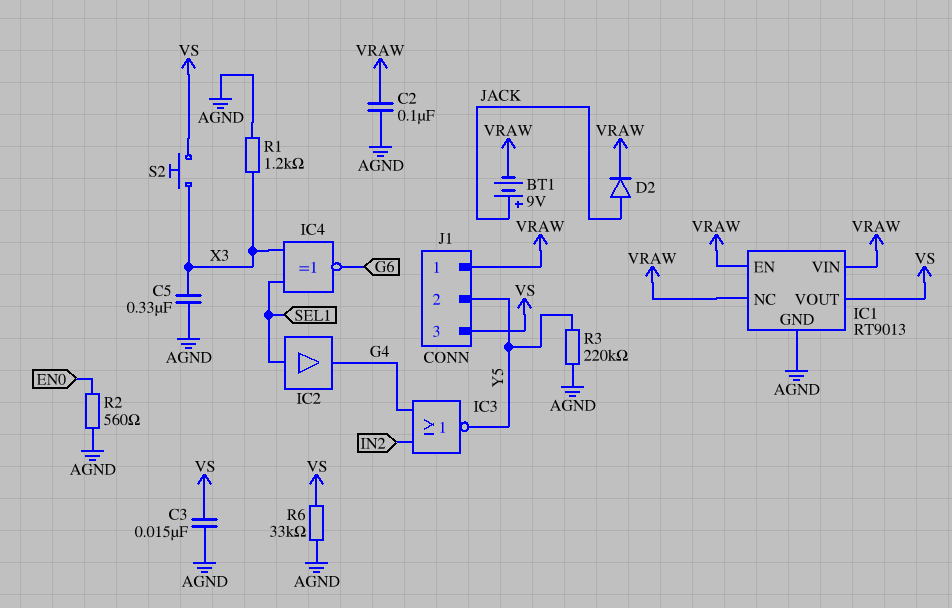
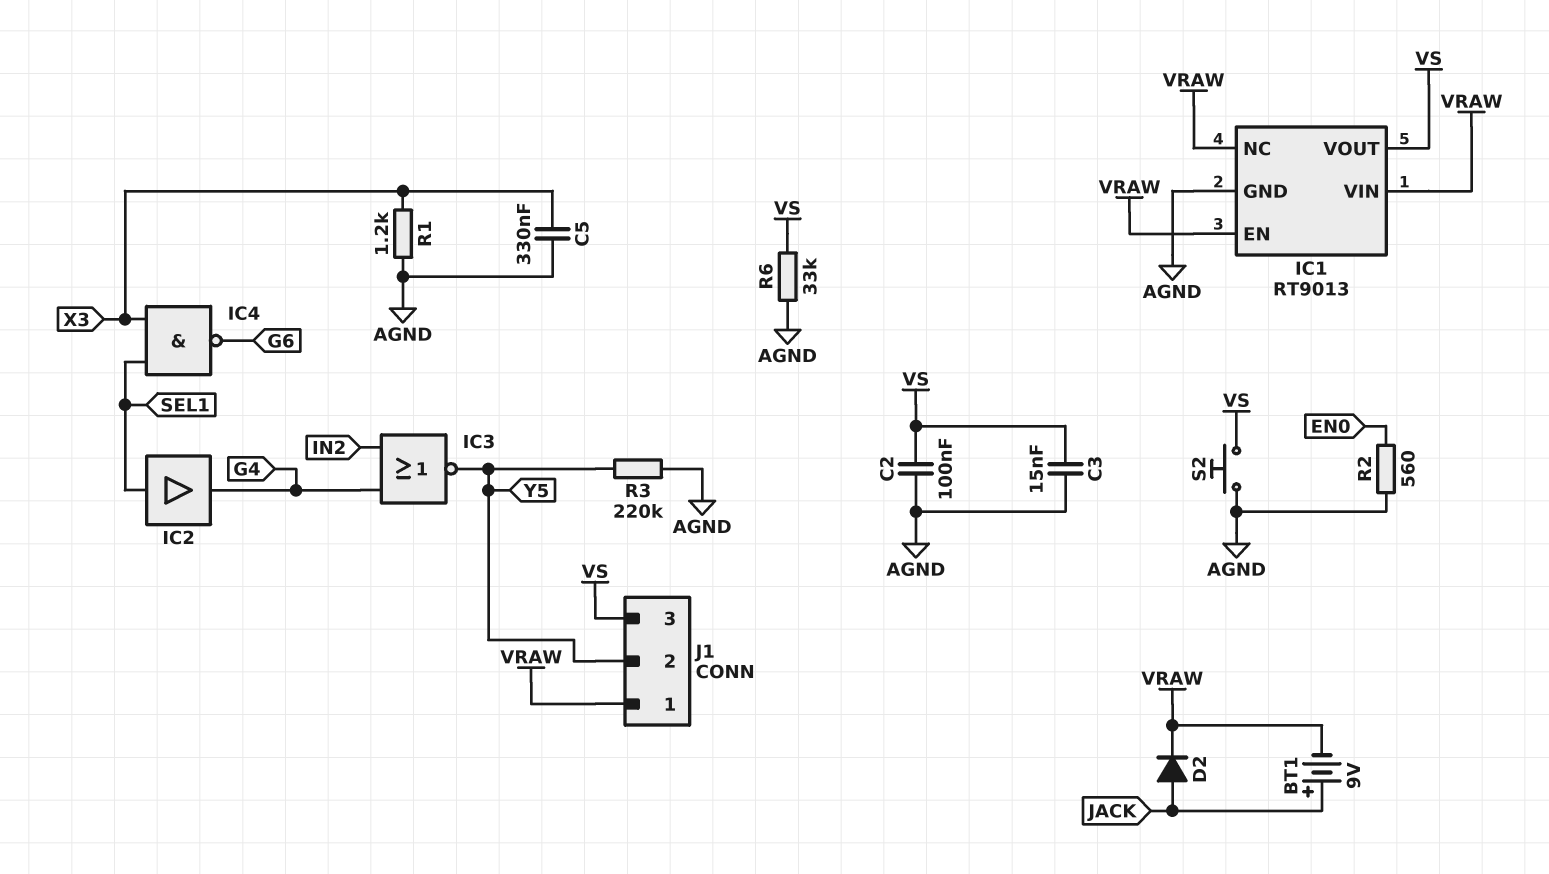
C2: 100nF (AGND, VRAW) -> 100nF (AGND, VS)
IC4: XNOR (in SEL1, in X3, out G6) -> NAND (in SEL1, in X3, out G6)
S2: button (VS, X3) -> button (AGND, VS)

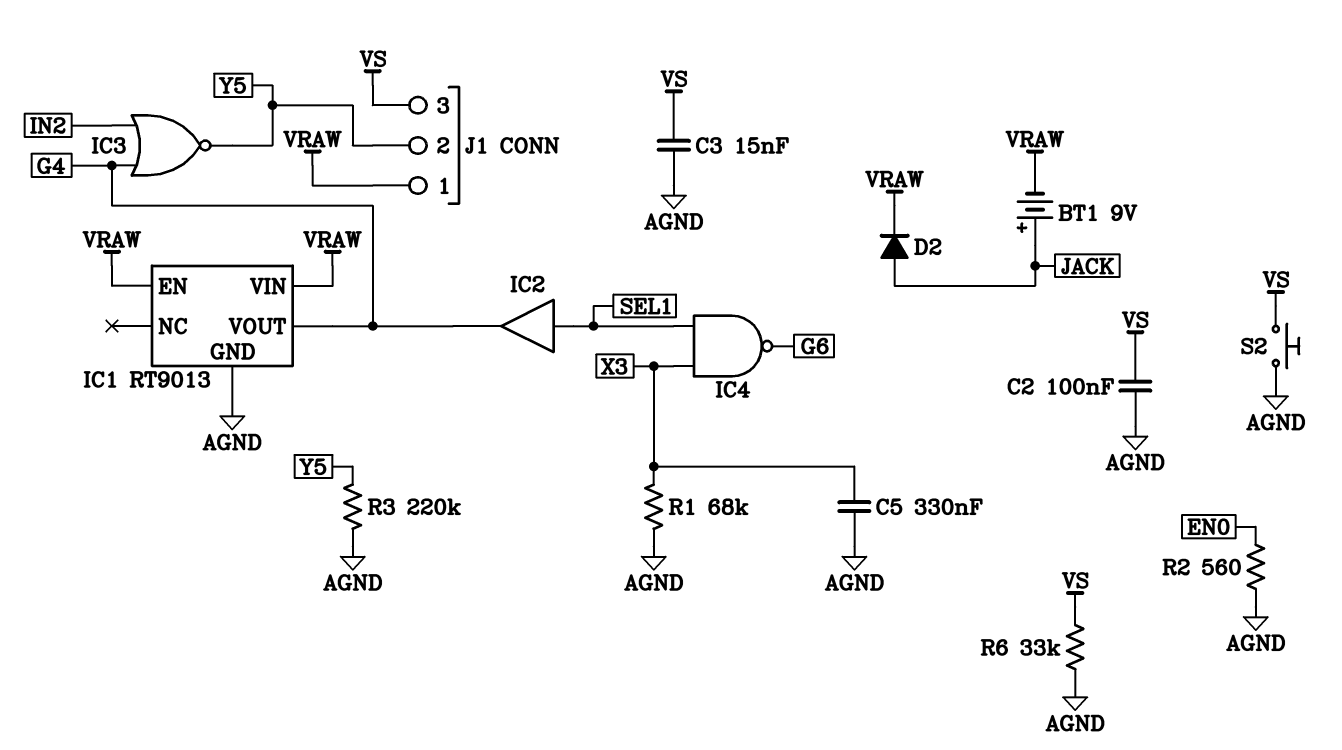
IC1 pin NC: VRAW -> none
IC1 pin VOUT: VS -> G4
R1: 1.2k (AGND, X3) -> 68k (AGND, X3)

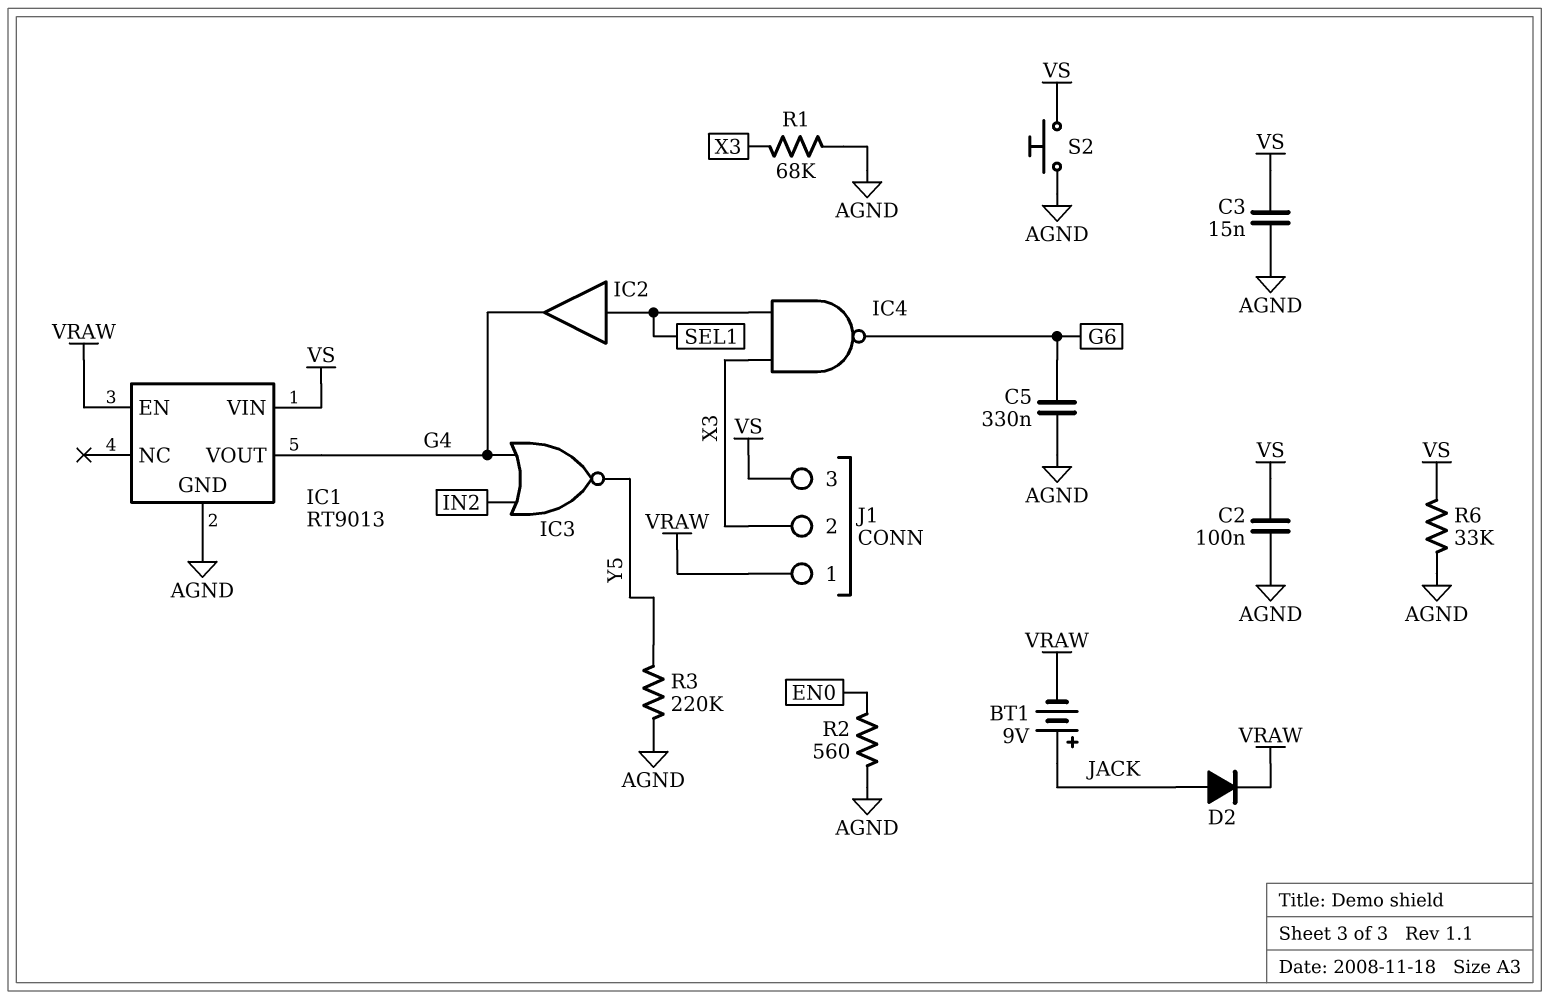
C5: 330nF (AGND, X3) -> 330nF (AGND, G6)
IC1 pin VIN: VRAW -> VS
J1 pin 2: Y5 -> X3

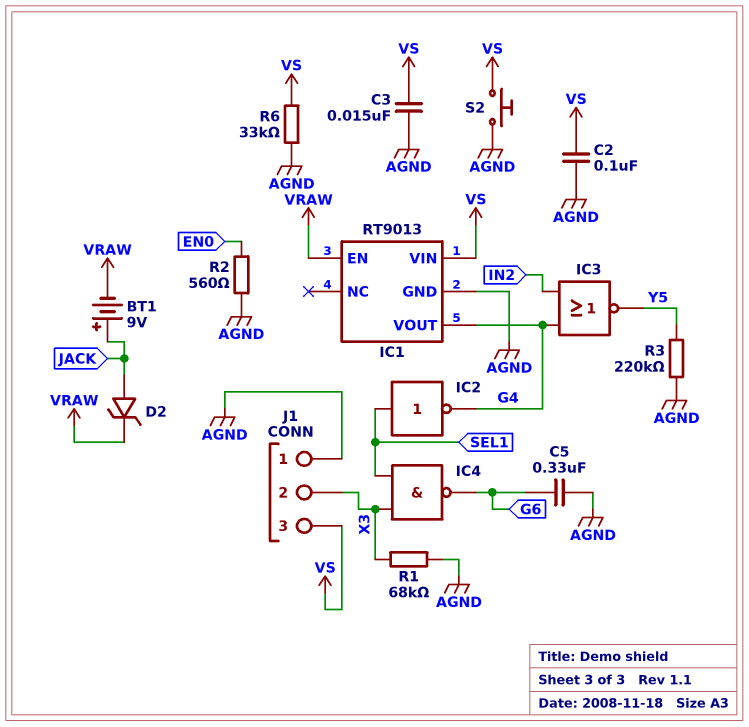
D2: diode (A JACK, K VRAW) -> zener (A JACK, K VRAW)
IC2: buffer (in SEL1, out G4) -> NOT (in SEL1, out G4)
J1 pin 1: VRAW -> AGND

